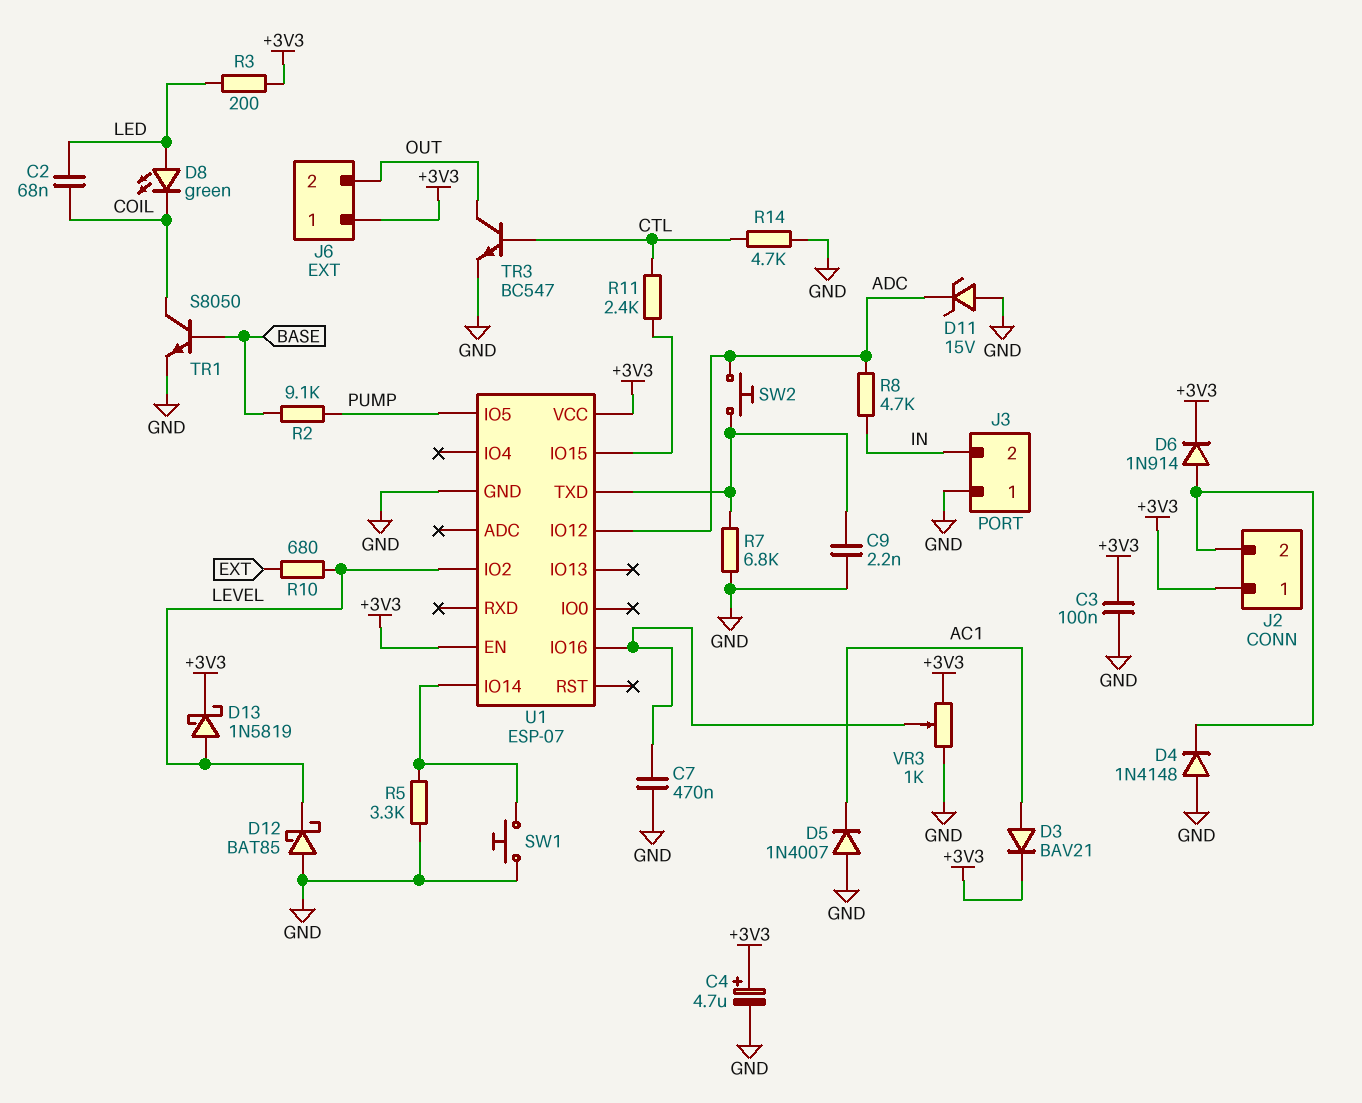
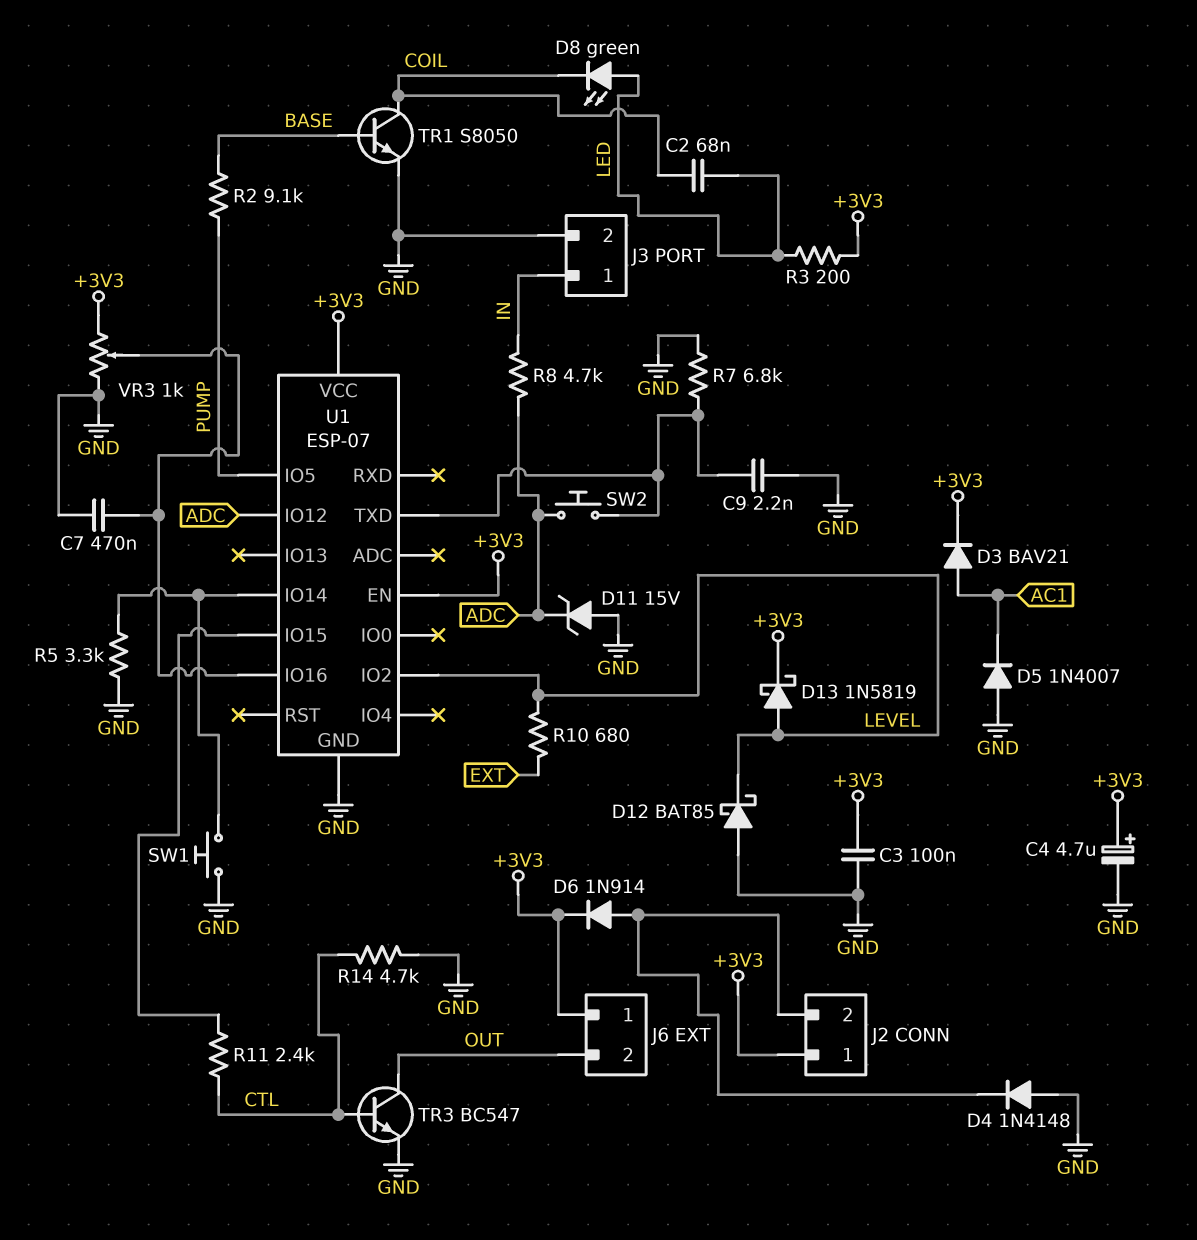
J3 pin 1: GND -> IN
J3 pin 2: IN -> GND

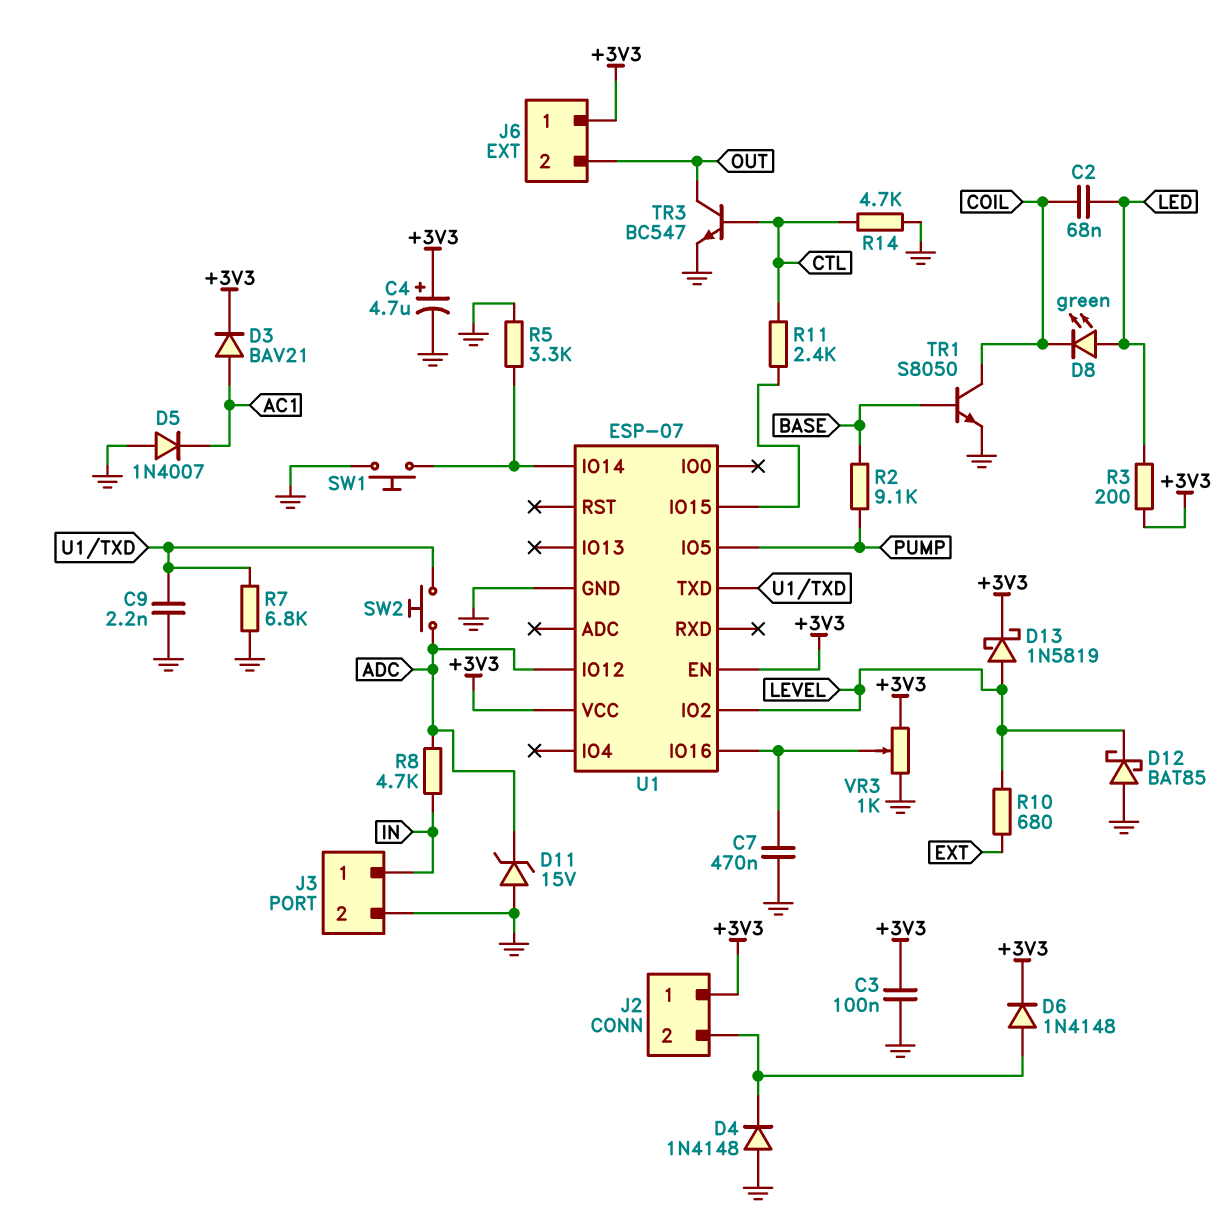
D6: diode 1N914 (A J2/2, K +3V3) -> diode 1N4148 (A J2/2, K +3V3)

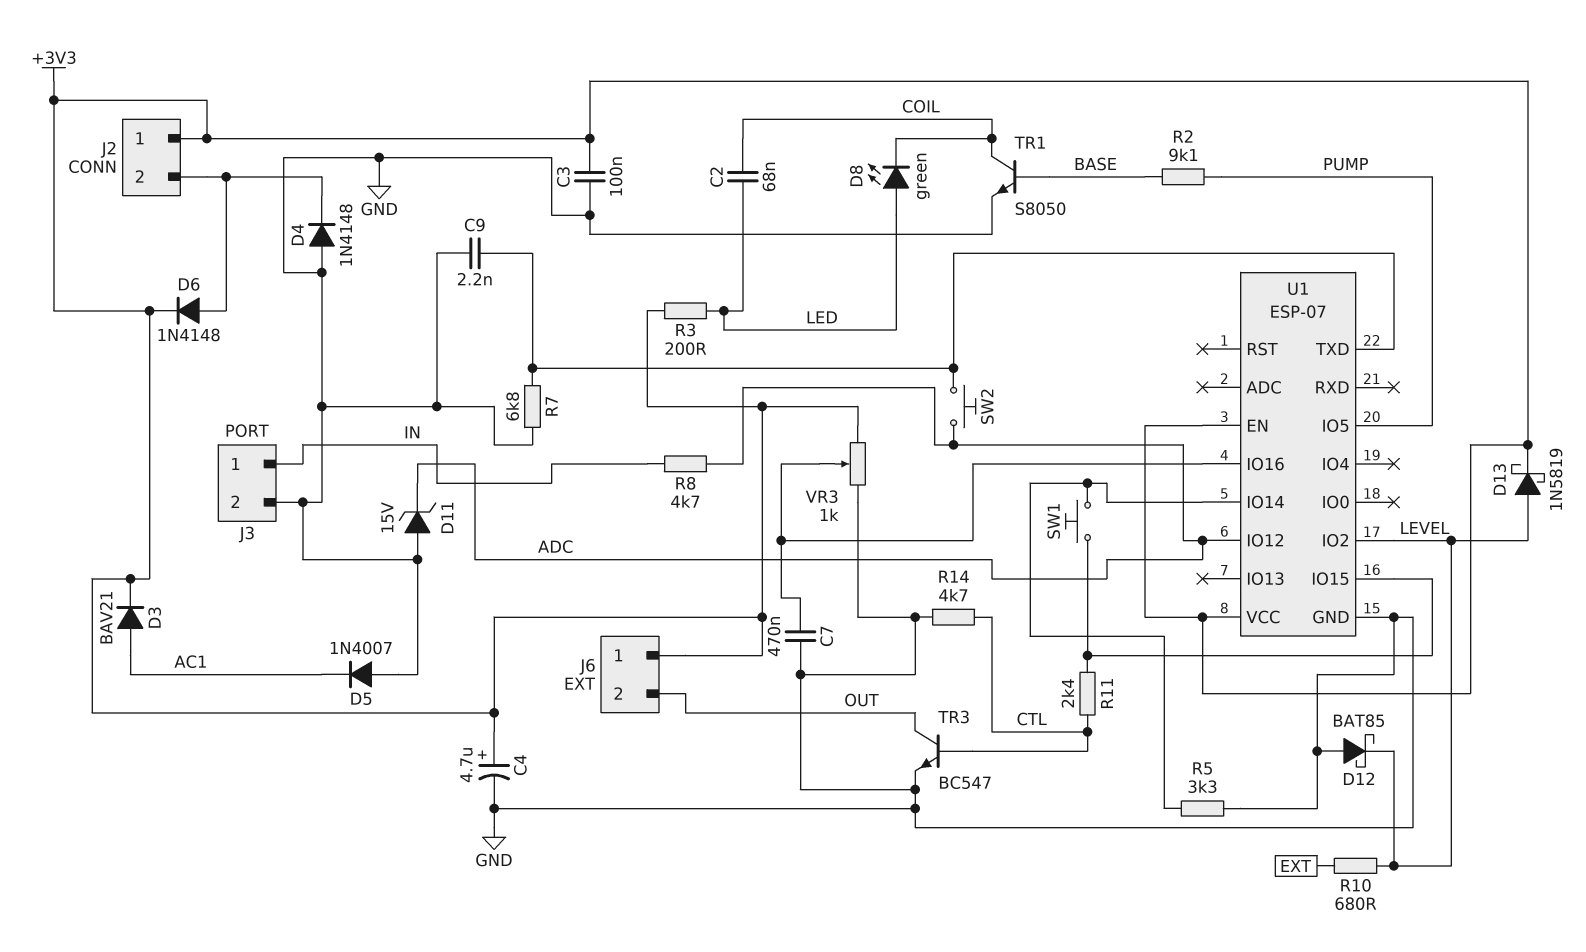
SW1: button (GND, U1/IO14) -> button (U1/IO14, U1/IO15)

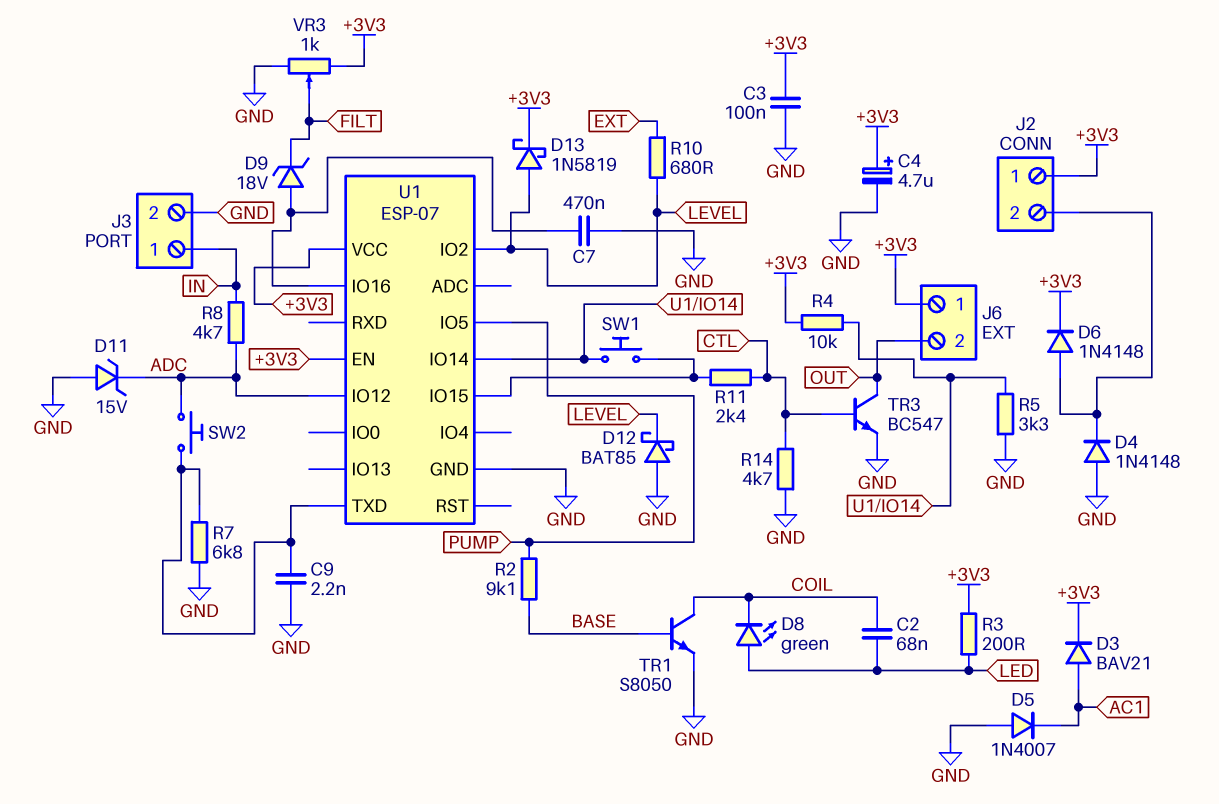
D9: none -> zener 18V (A U1/IO16, K FILT)
R4: none -> 10k (+3V3, U1/IO14)
VR3: 1k (+3V3, GND, wiper U1/IO16) -> 1k (+3V3, GND, wiper FILT)

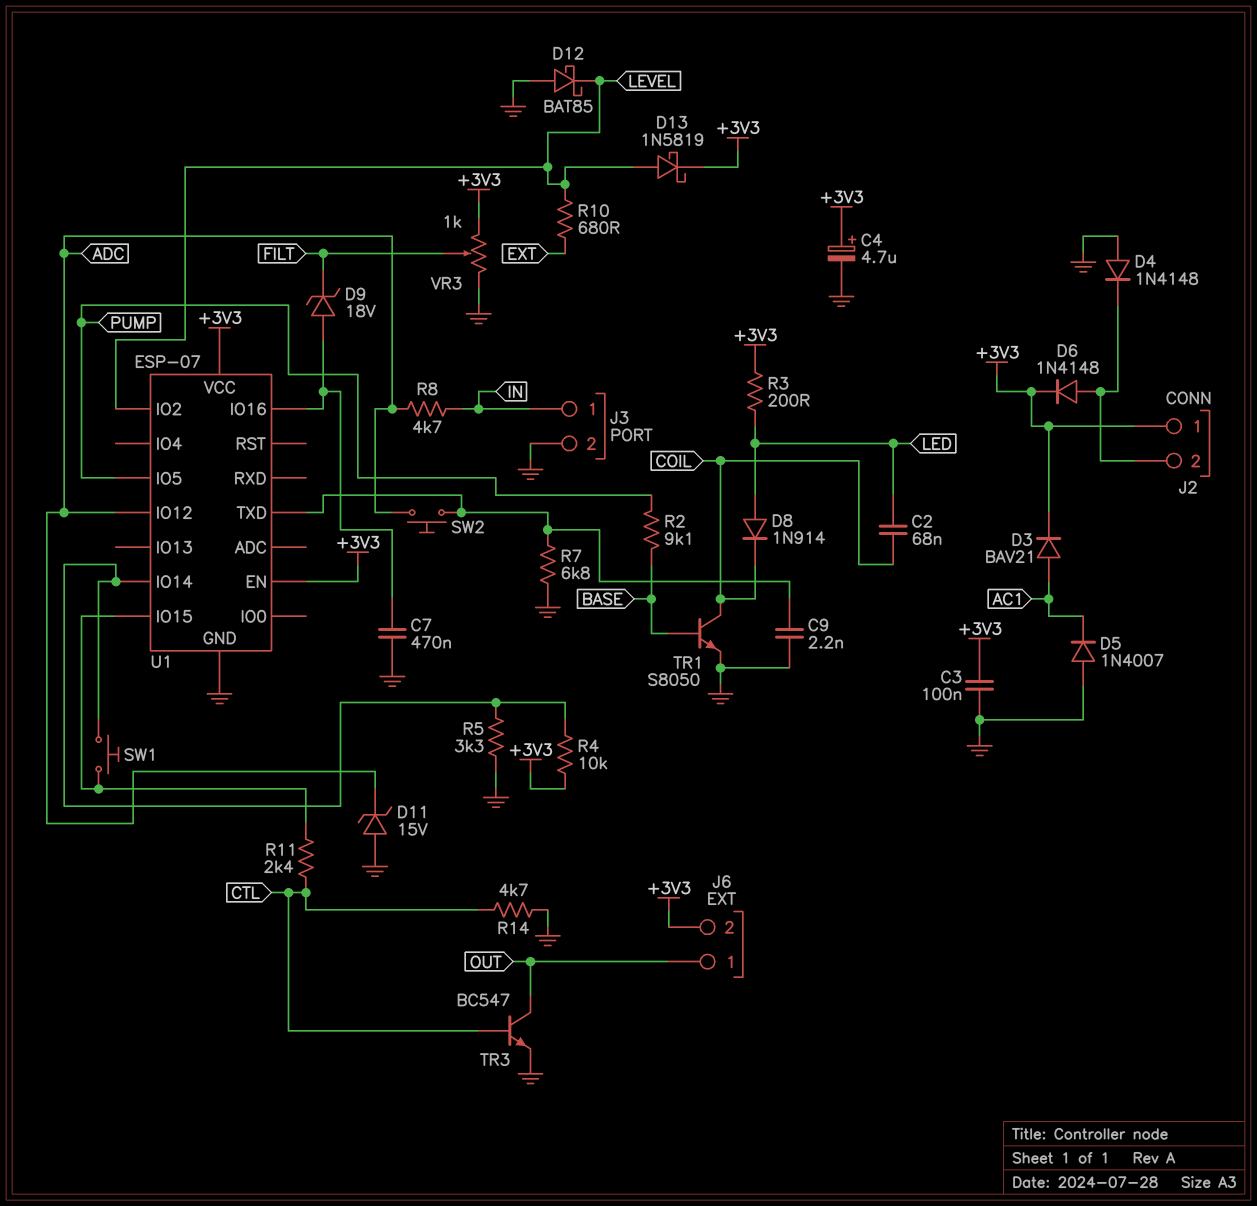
D8: LED green (A LED, K COIL) -> diode 1N914 (A LED, K COIL)
J6 pin 1: +3V3 -> OUT
J6 pin 2: OUT -> +3V3

